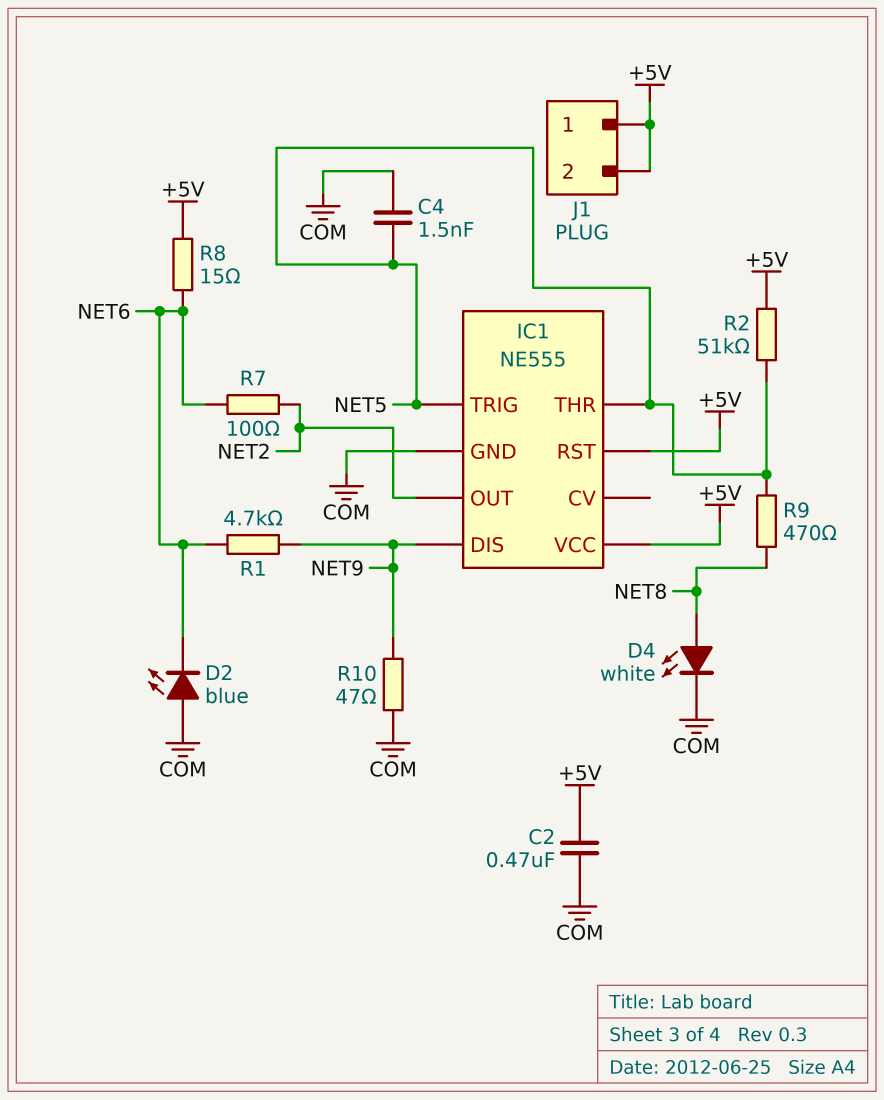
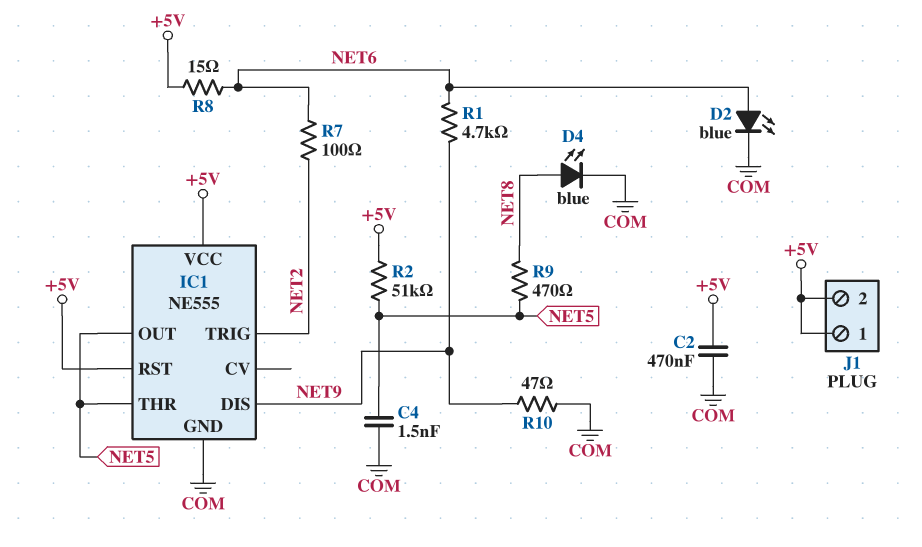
D2: LED blue (A COM, K NET6) -> LED blue (A NET6, K COM)
D4: LED white (A NET8, K COM) -> LED blue (A NET8, K COM)
IC1 pin OUT: NET2 -> NET5
IC1 pin TRIG: NET5 -> NET2

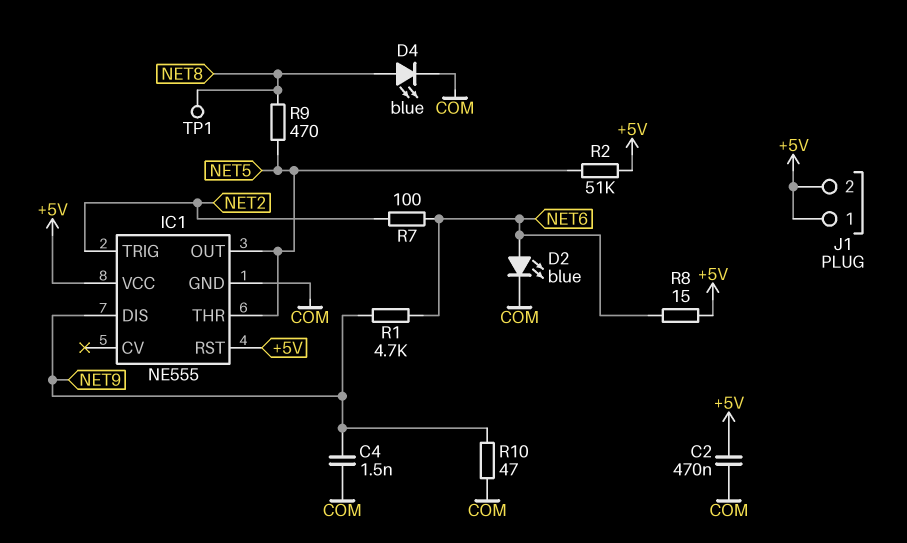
C4: 1.5nF (COM, NET5) -> 1.5nF (COM, NET9)
TP1: none -> test point (NET8)

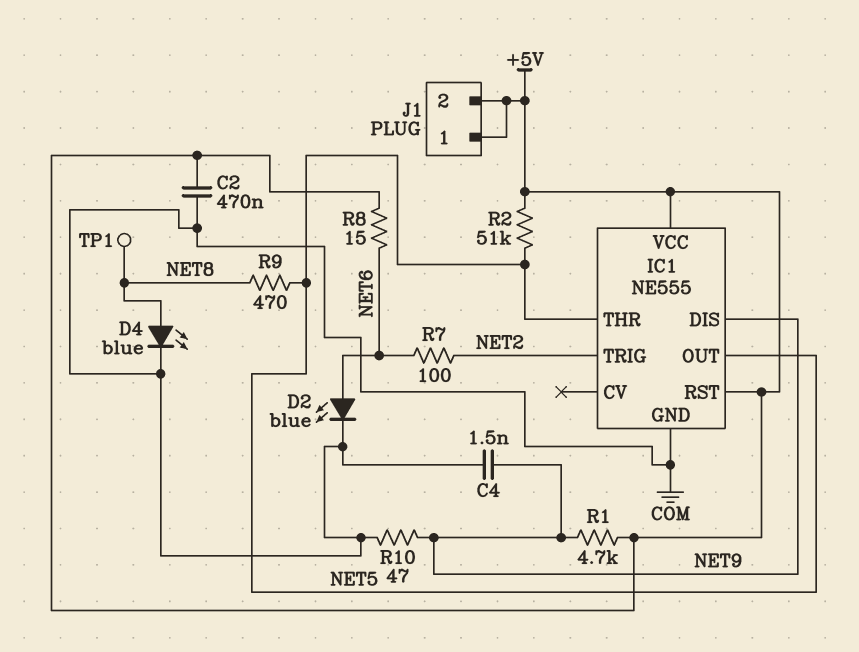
R1: 4.7k (NET6, NET9) -> 4.7k (+5V, NET9)

